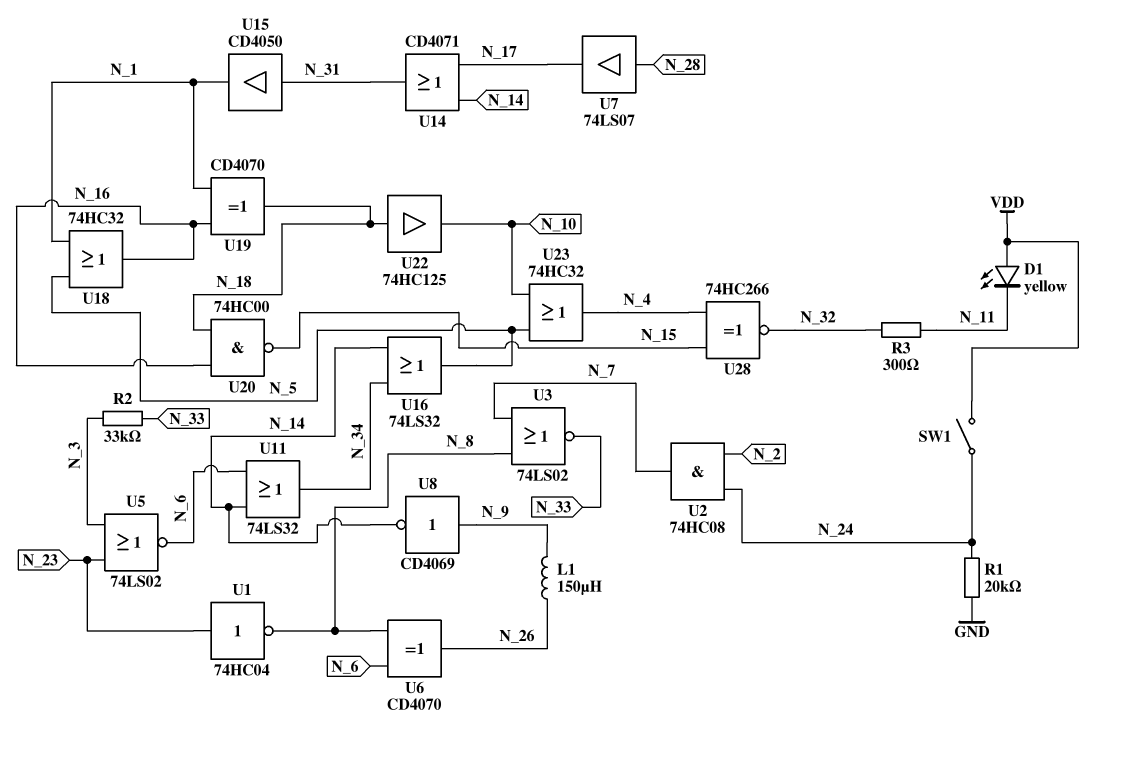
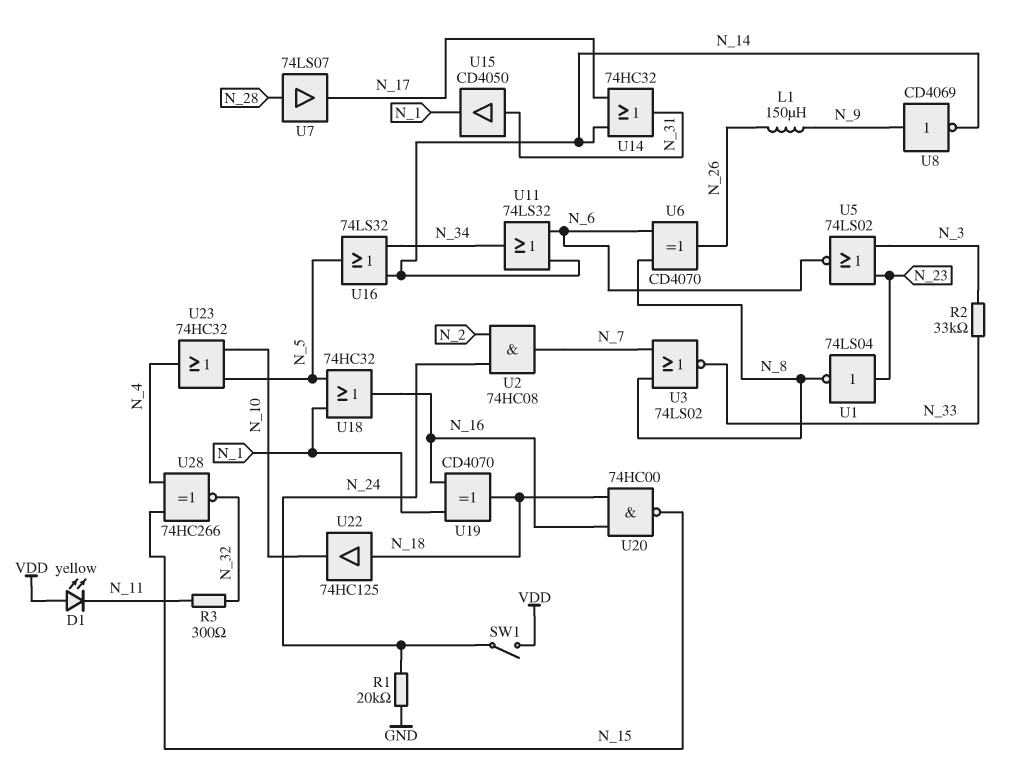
U1: NOT 74HC04 (in N_23, out N_8) -> NOT 74LS04 (in N_23, out N_8)
U14: OR CD4071 (in N_14, in N_17, out N_31) -> OR 74HC32 (in N_14, in N_17, out N_31)

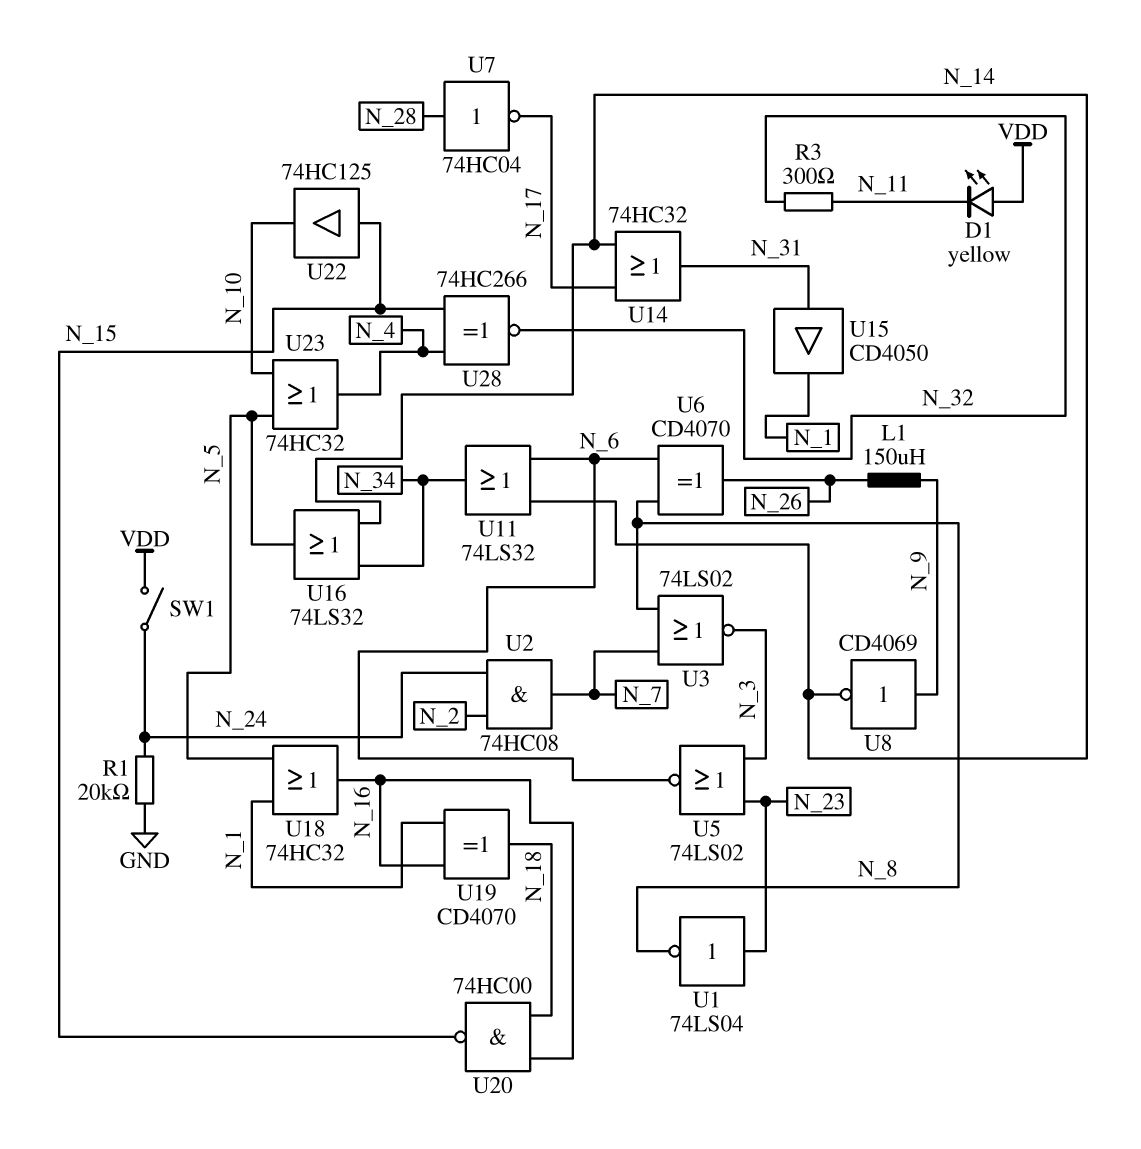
R2: 33k (N_3, N_33) -> none
U3: NOR 74LS02 (in N_7, in N_8, out N_33) -> NOR 74LS02 (in N_7, in N_8, out N_3)
U7: buffer 74LS07 (in N_28, out N_17) -> NOT 74HC04 (in N_28, out N_17)
U22: buffer 74HC125 (in N_18, out N_10) -> buffer 74HC125 (in N_15, out N_10)

